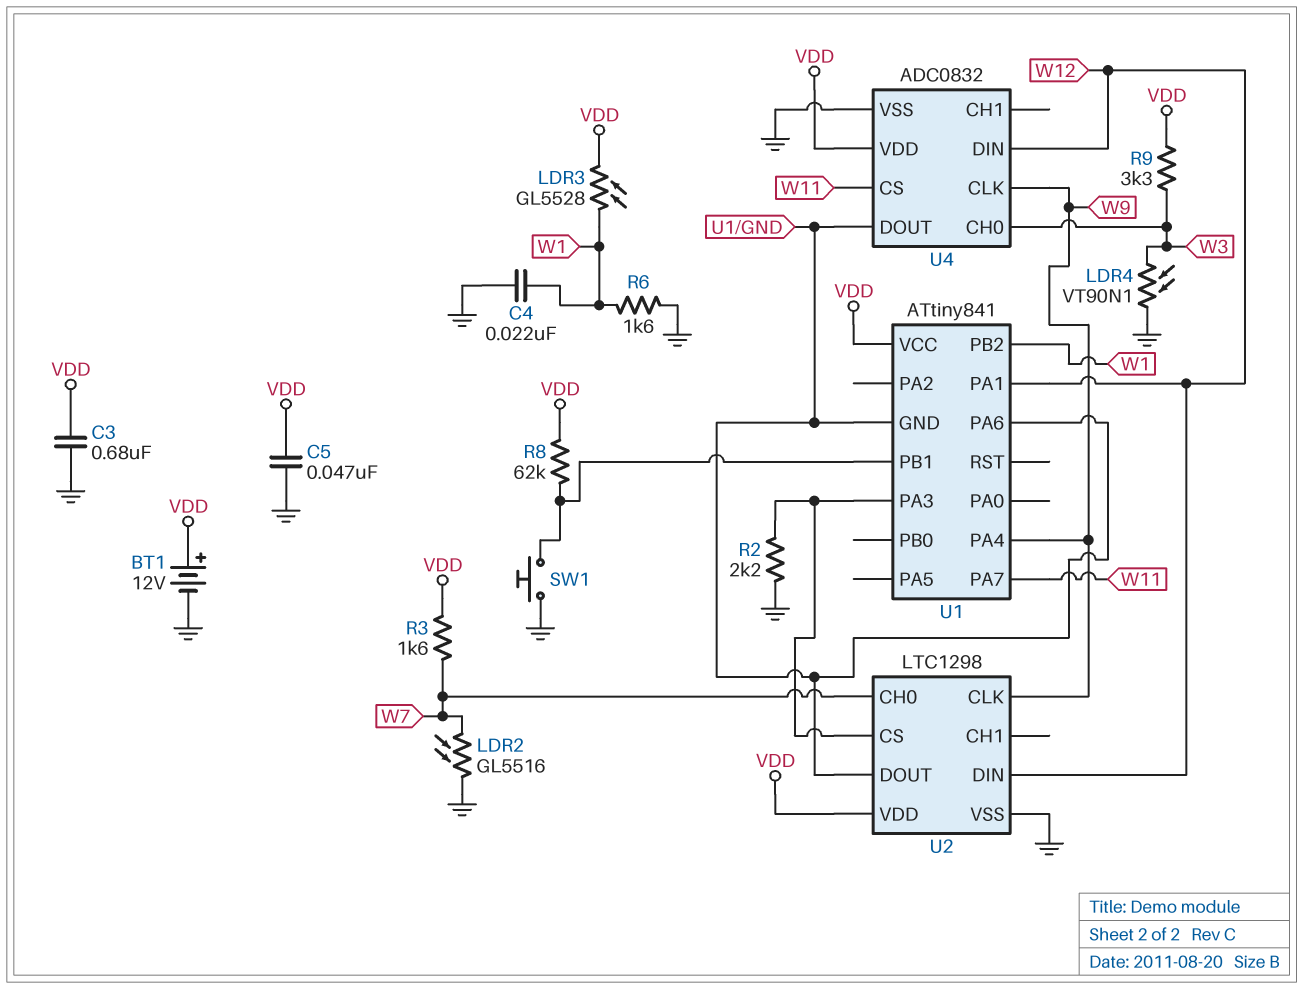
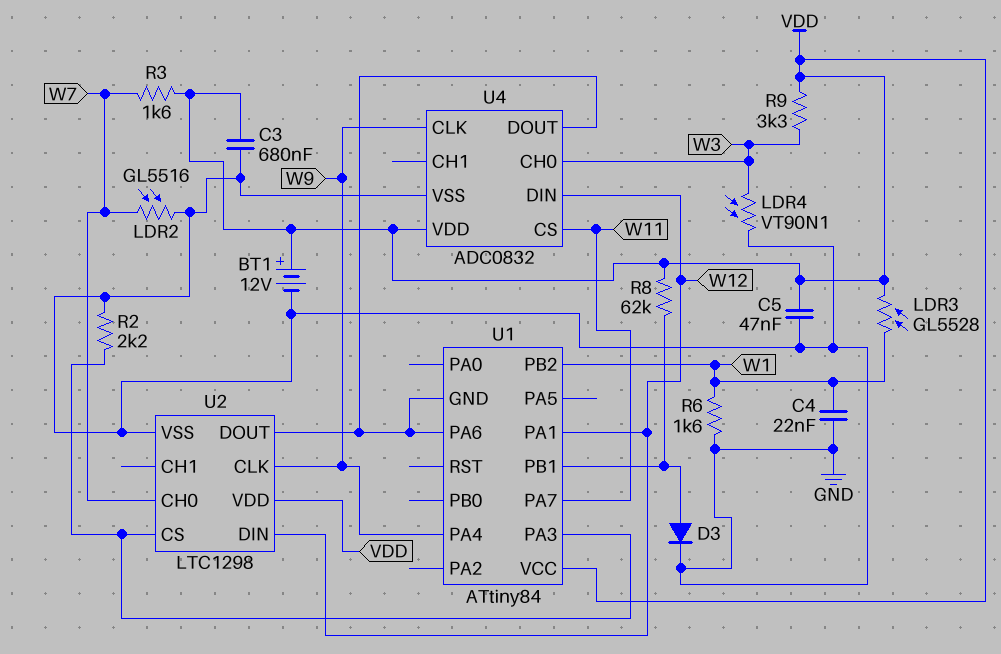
D3: none -> diode (A U1/PB1, K GND)
SW1: button (GND, U1/PB1) -> none
U1: ATtiny841 -> ATtiny84

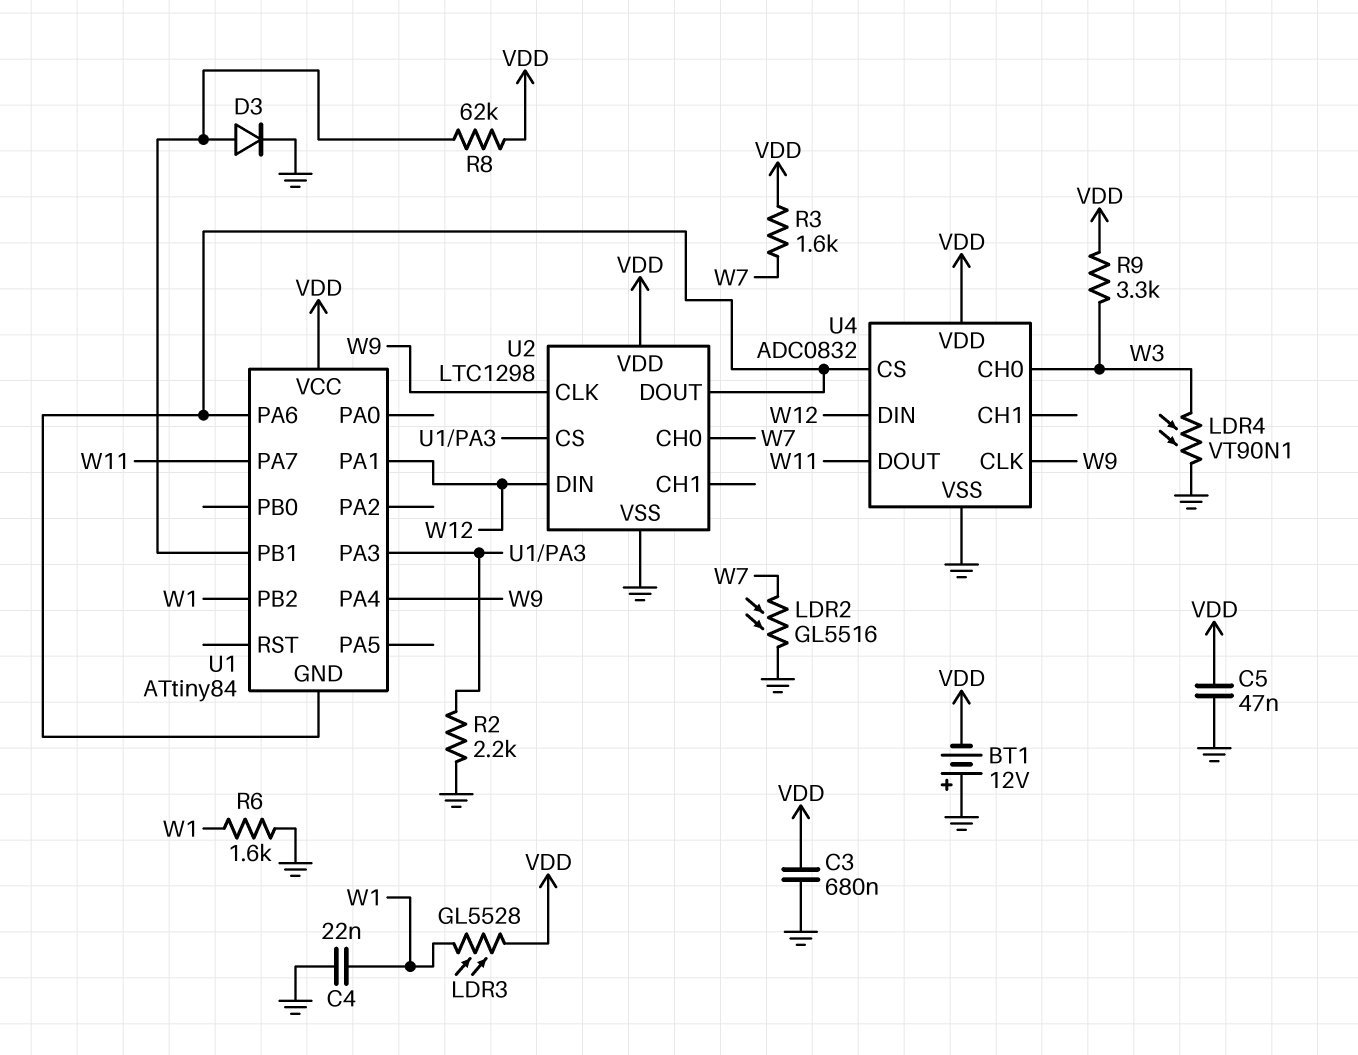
BT1: 12V (plus VDD, minus GND) -> 12V (plus GND, minus VDD)
U4 pin CS: W11 -> U1/GND
U4 pin DOUT: U1/GND -> W11

